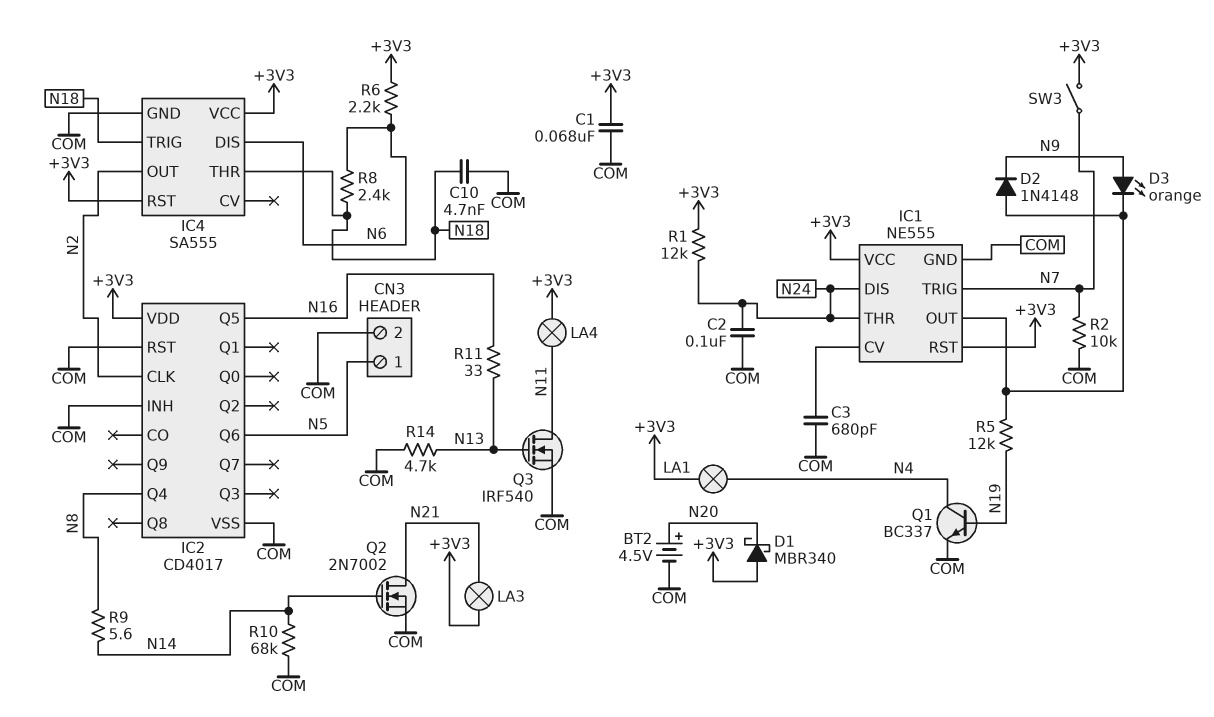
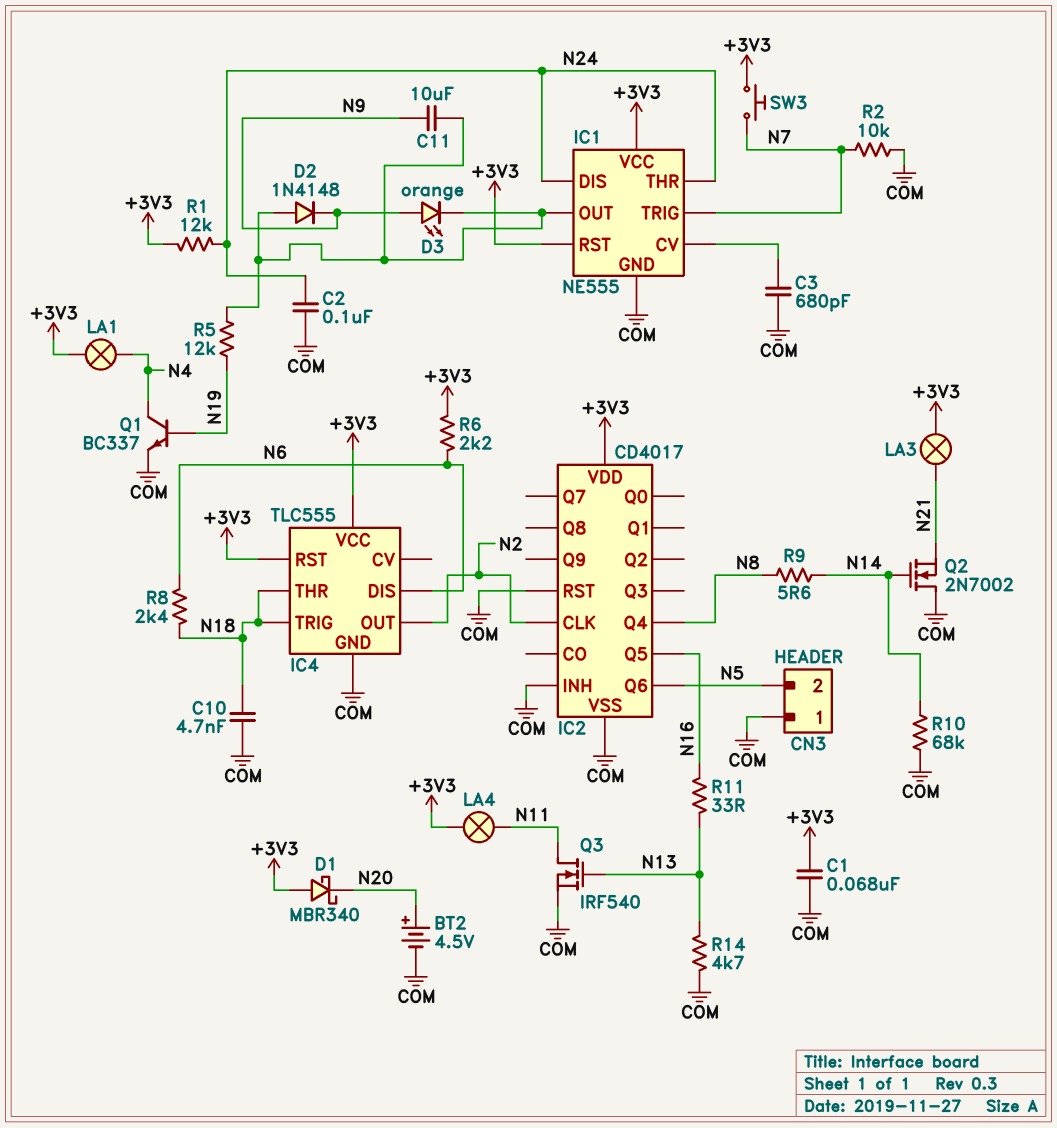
C11: none -> 10uF (IC1/OUT, N9)
CN3 pin 1: N5 -> COM
CN3 pin 2: COM -> N5
IC4: SA555 -> TLC555
Q2: NMOS 2N7002 (G N14, D N21, S COM) -> NMOS 2N7002 (G N14, D COM, S N21)
SW3: switch (+3V3, N7) -> button (+3V3, N7)

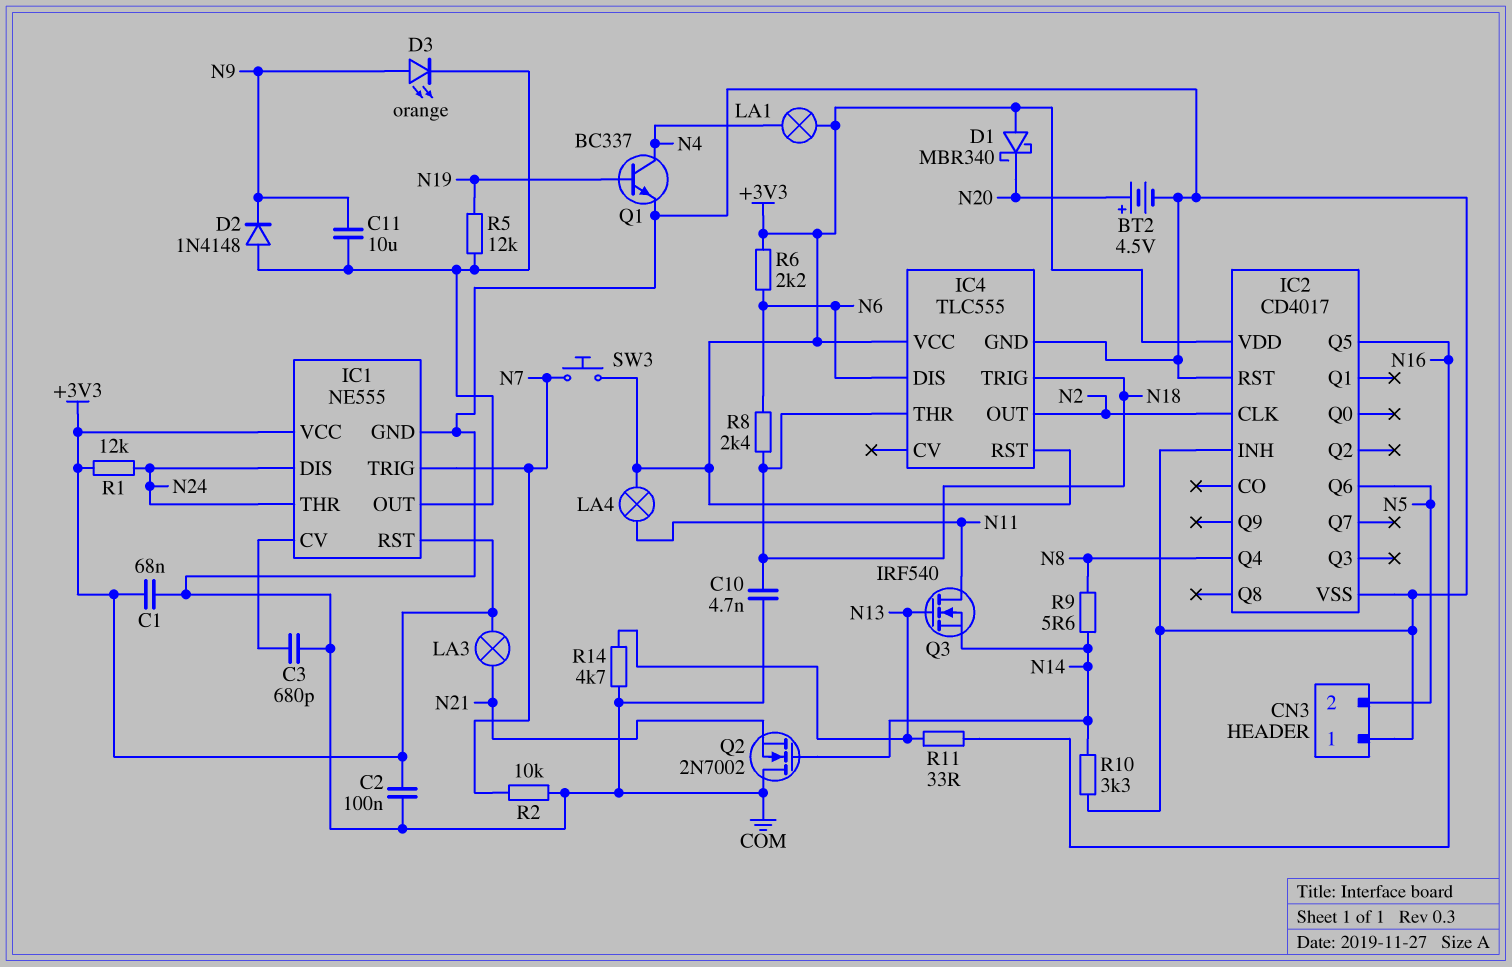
C2: 100nF (COM, N24) -> 100nF (+3V3, COM)
Q3: NMOS IRF540 (G N13, D N11, S COM) -> NMOS IRF540 (G N13, D N11, S N14)
R10: 68k (COM, N14) -> 3.3k (COM, N14)

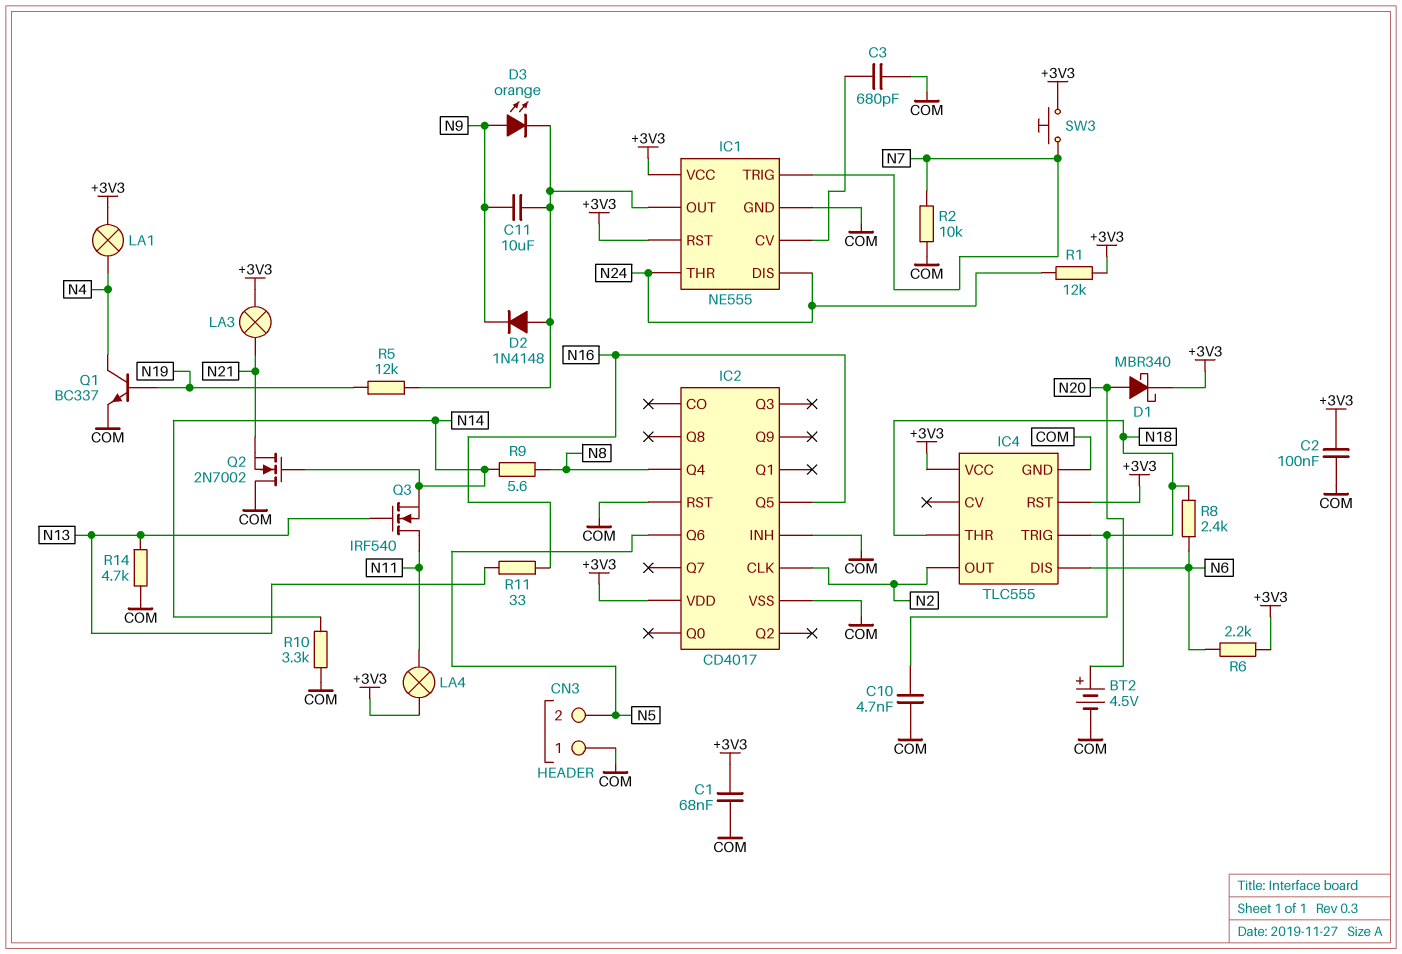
D1: schottky MBR340 (A +3V3, K N20) -> schottky MBR340 (A N20, K +3V3)

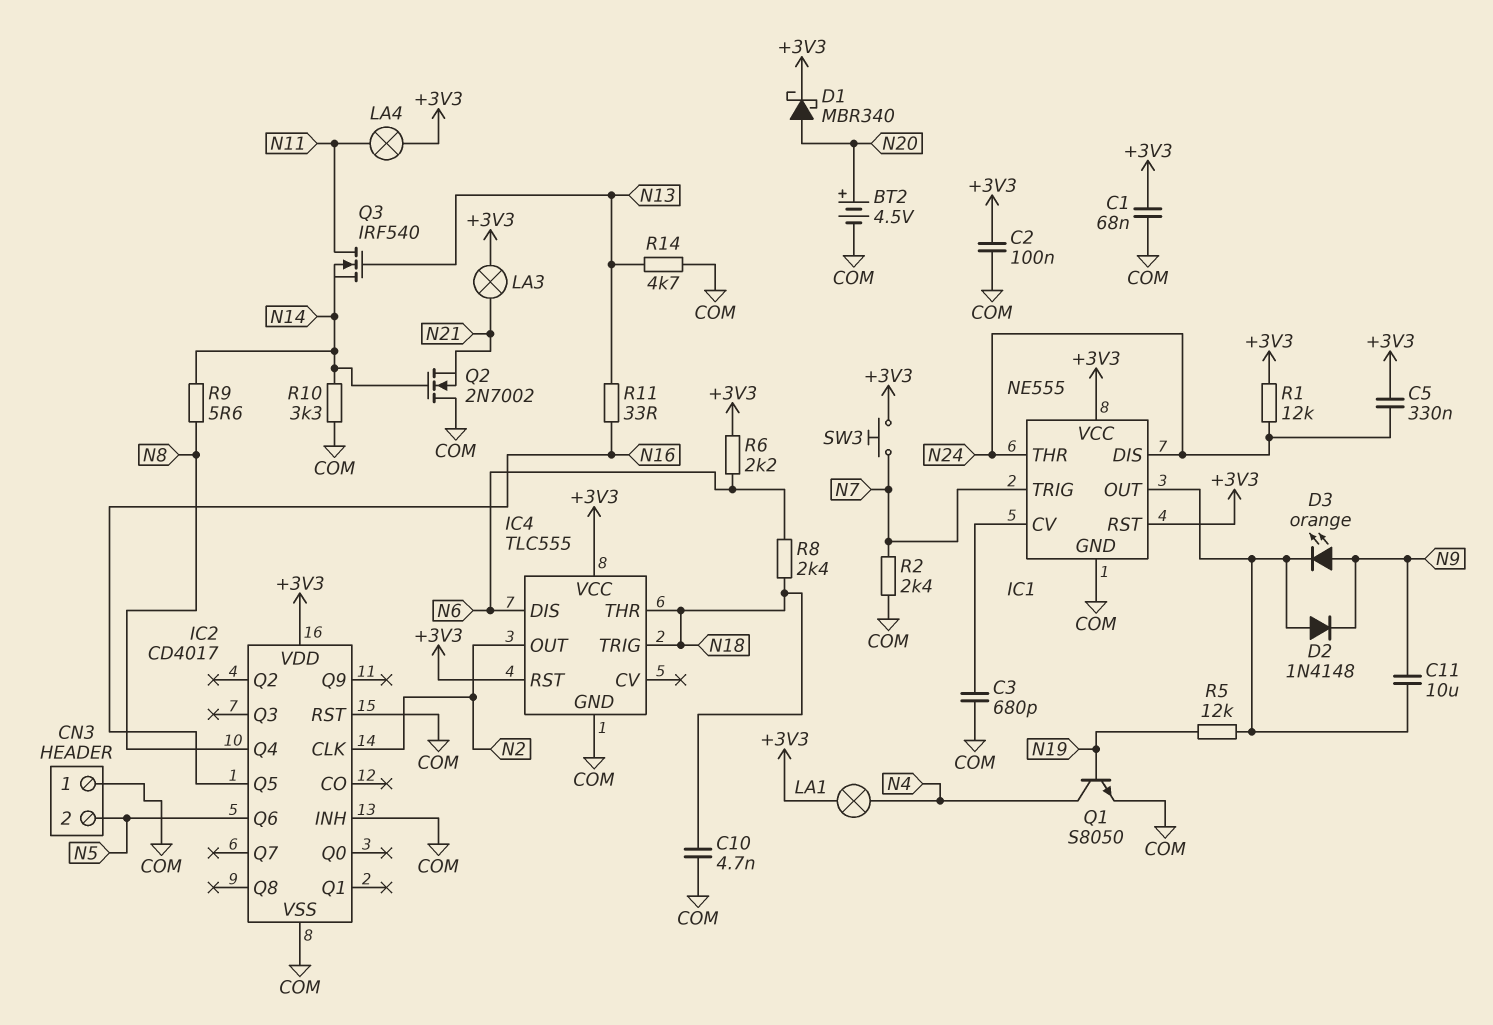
C5: none -> 330nF (+3V3, N24)
Q1: NPN BC337 (B N19, C N4, E COM) -> NPN S8050 (B N19, C N4, E COM)
R2: 10k (COM, N7) -> 2.4k (COM, N7)

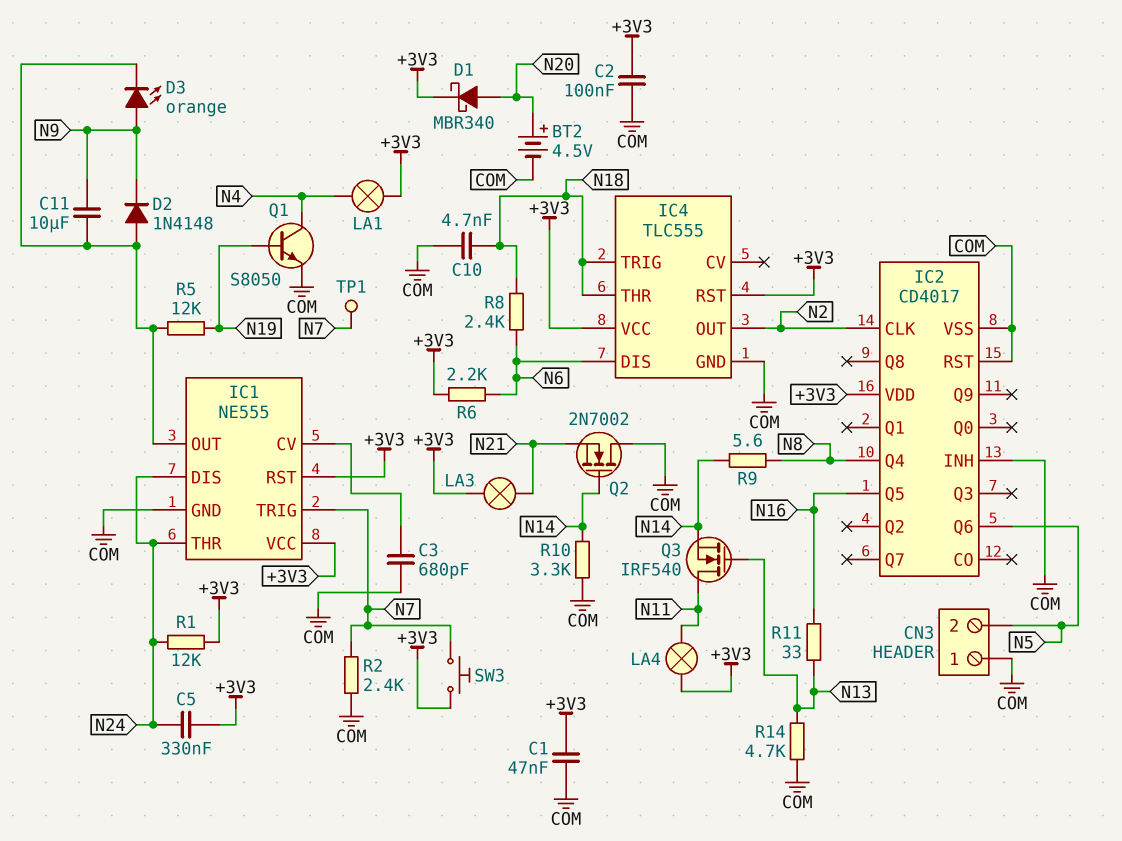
C1: 68nF (+3V3, COM) -> 47nF (+3V3, COM)
TP1: none -> test point (N7)

